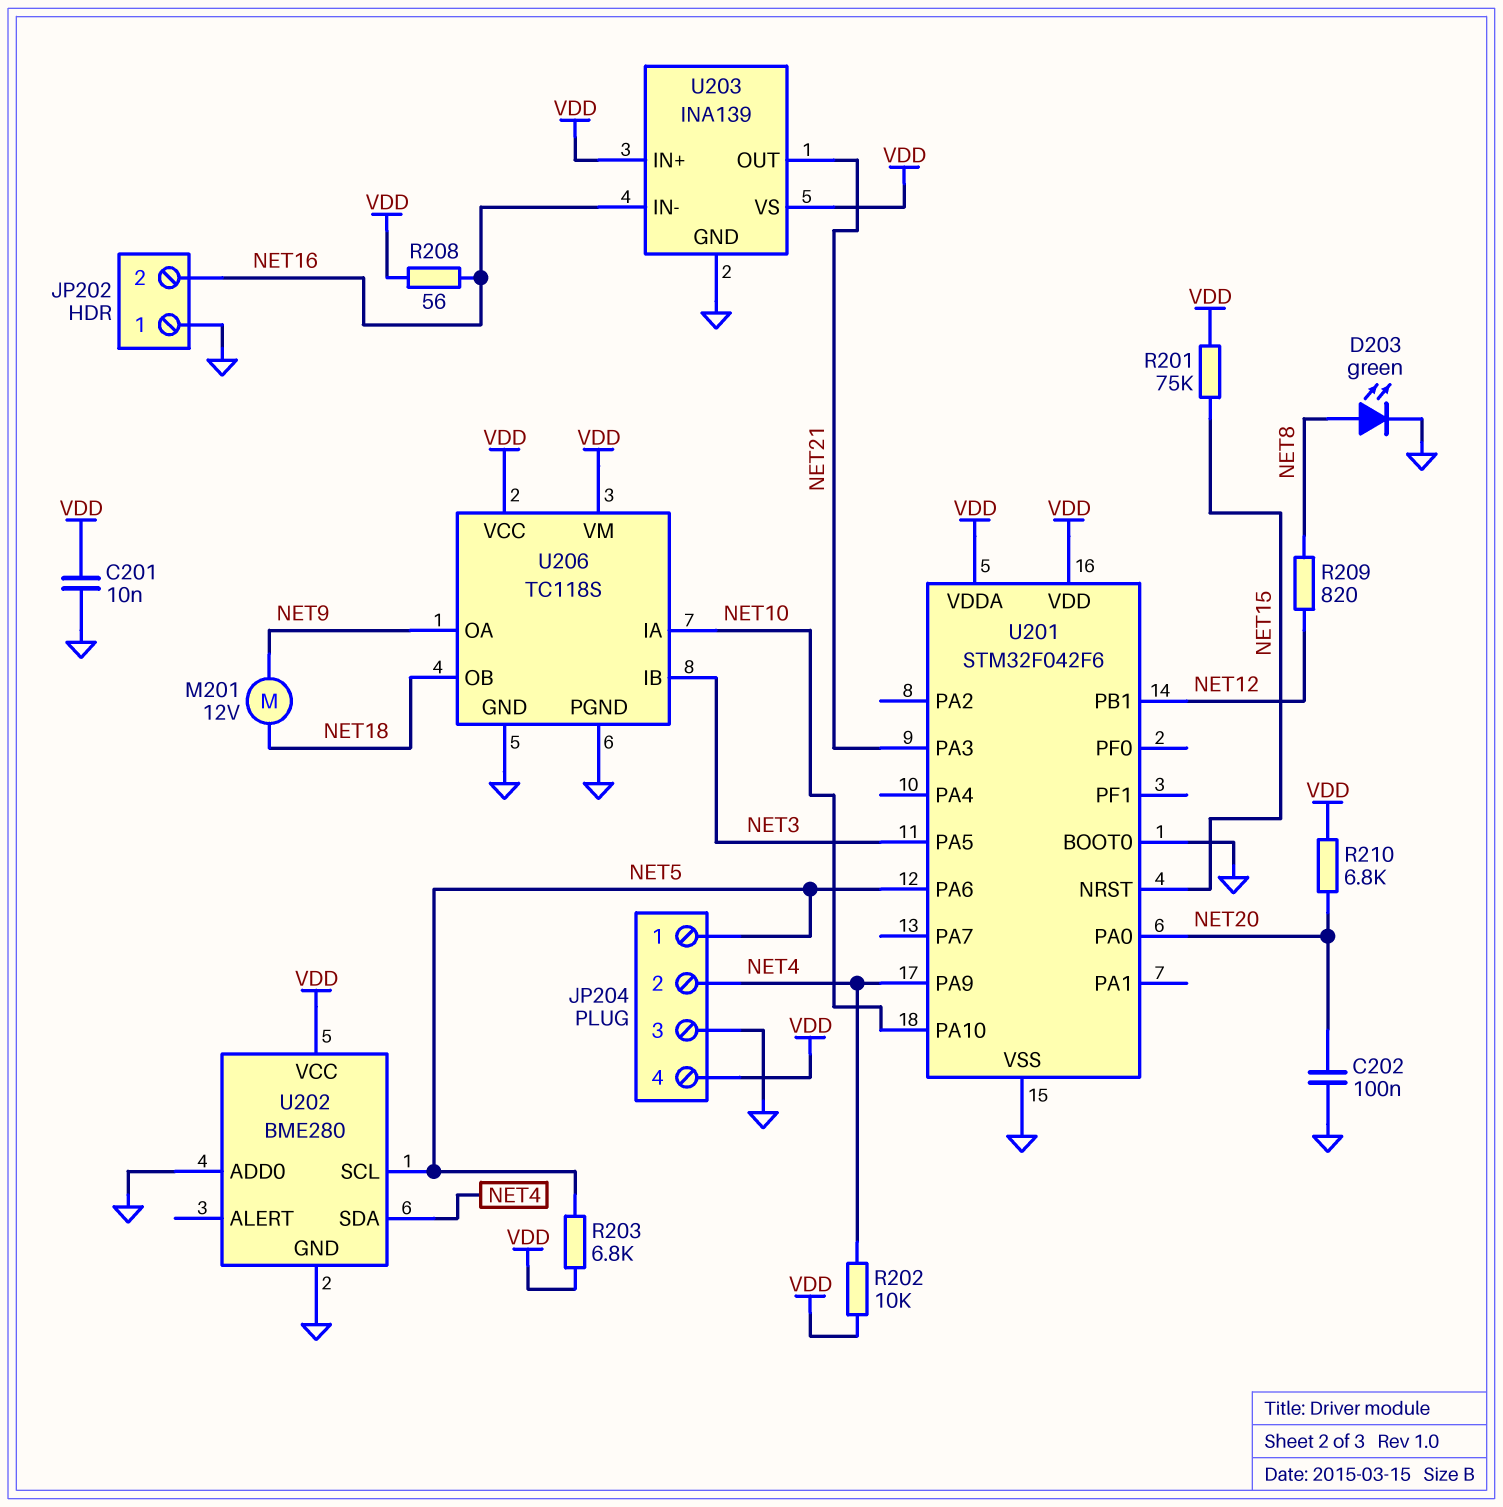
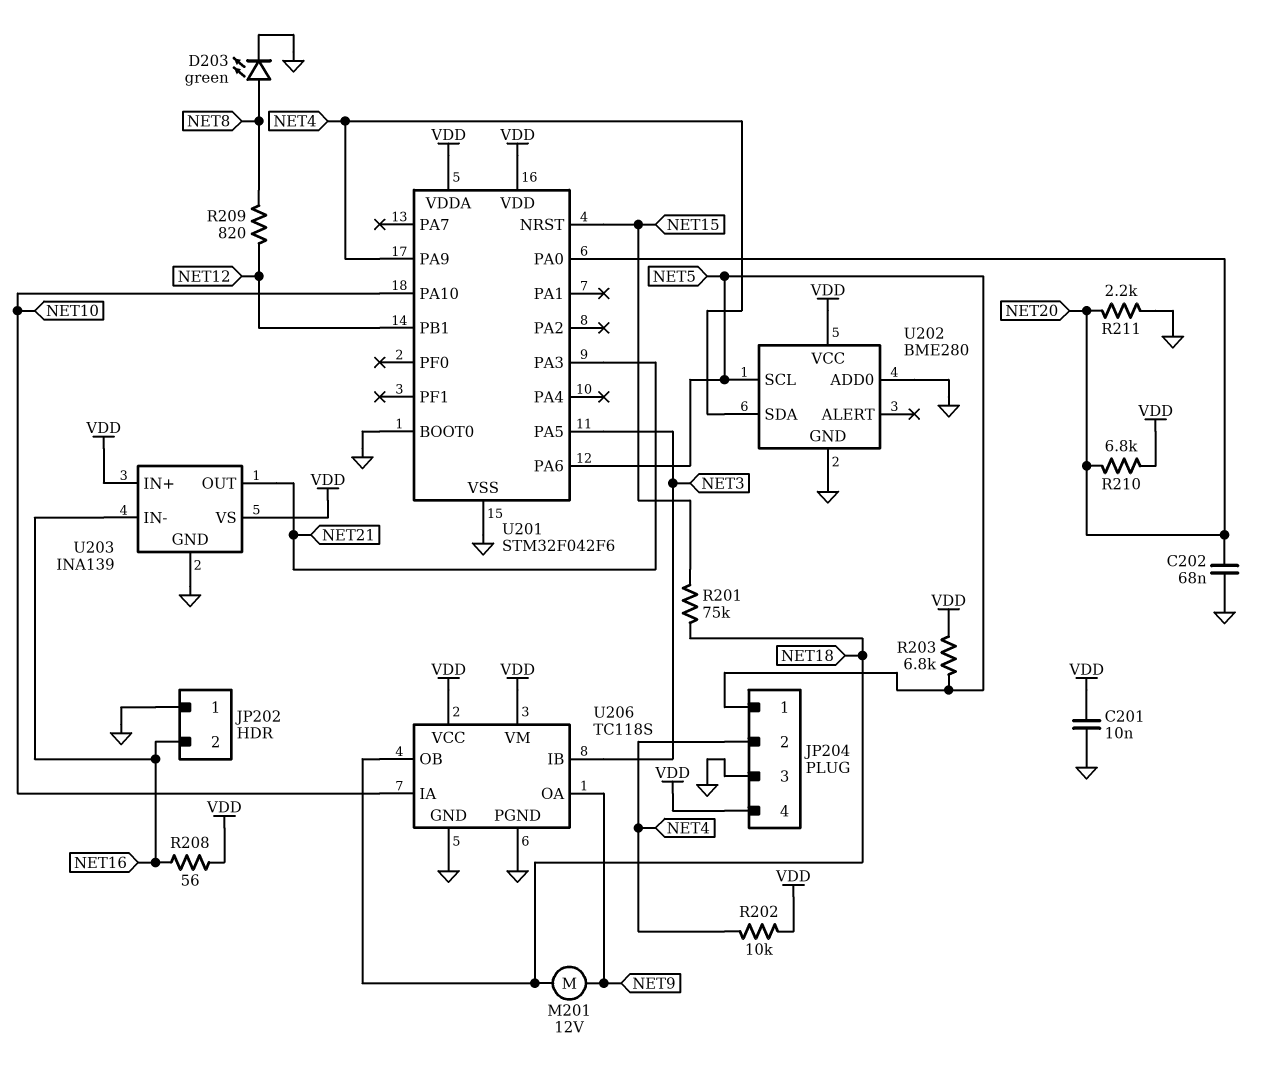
C202: 100nF (GND, NET20) -> 68nF (GND, NET20)
R201: 75k (NET15, VDD) -> 75k (NET15, NET18)
R211: none -> 2.2k (GND, NET20)

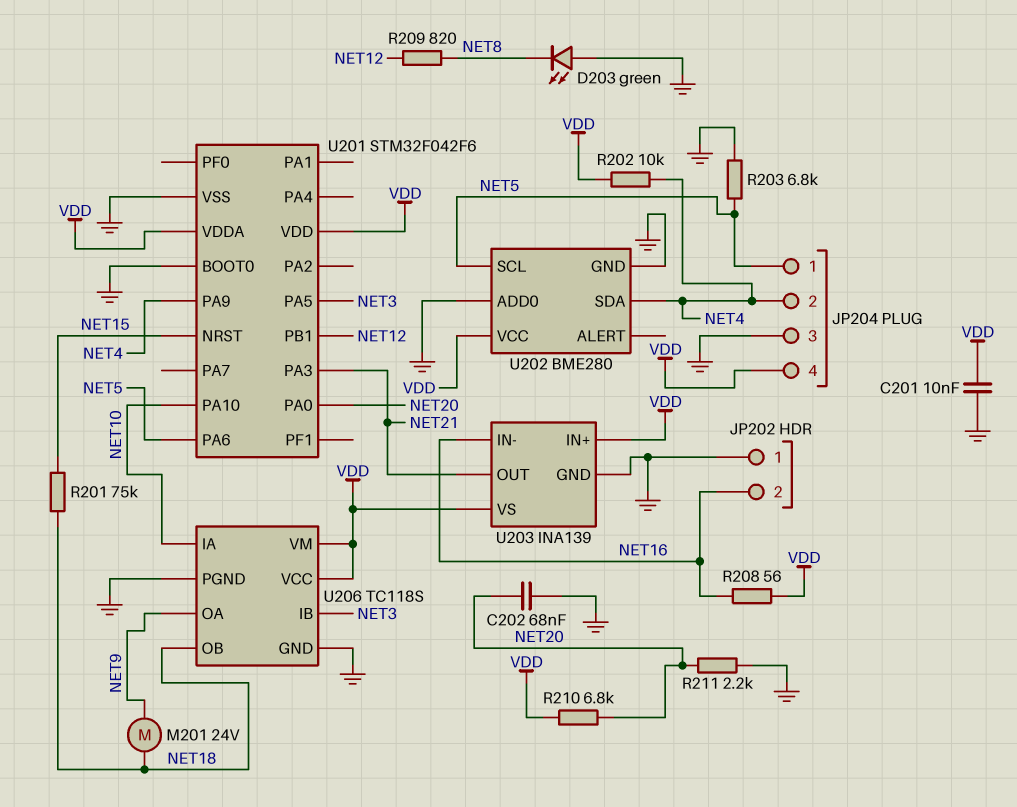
D203: LED green (A NET8, K GND) -> LED green (A GND, K NET8)
M201: motor 12V (NET9, NET18) -> motor 24V (NET9, NET18)
R203: 6.8k (NET5, VDD) -> 6.8k (GND, NET5)

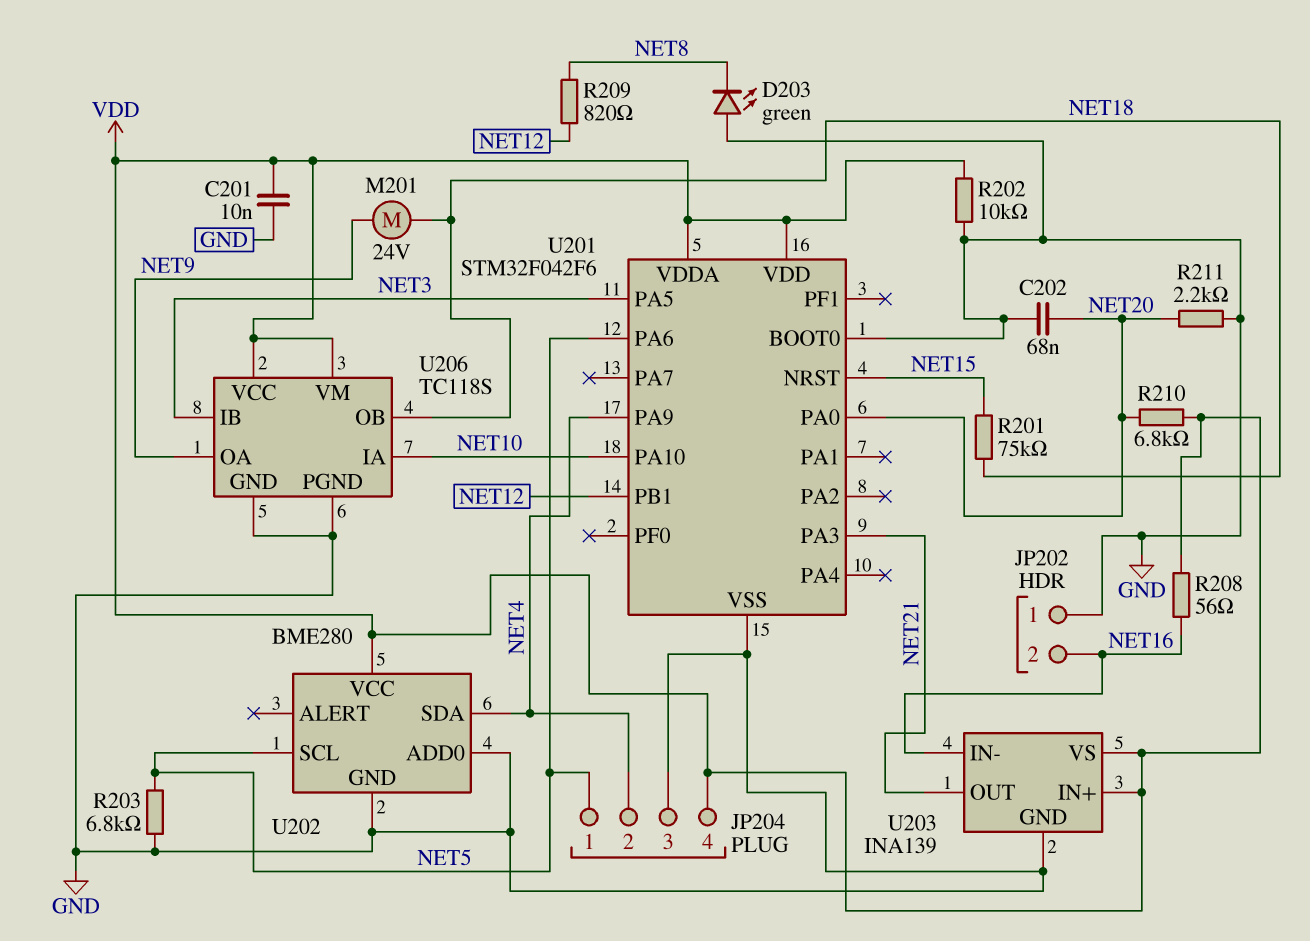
R202: 10k (NET4, VDD) -> 10k (GND, VDD)

